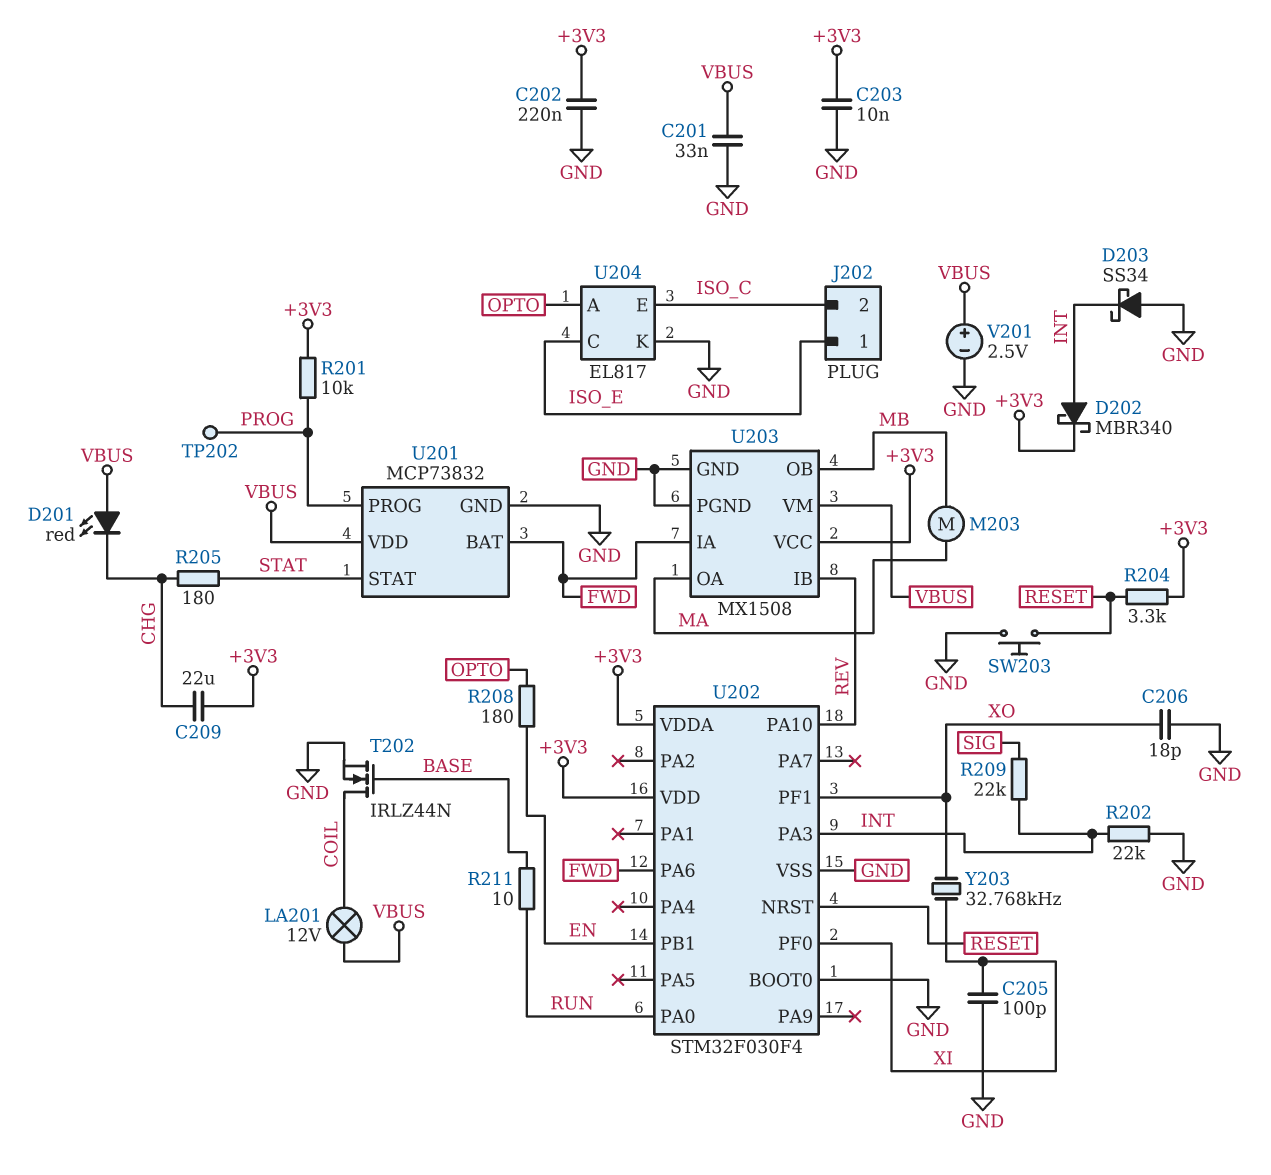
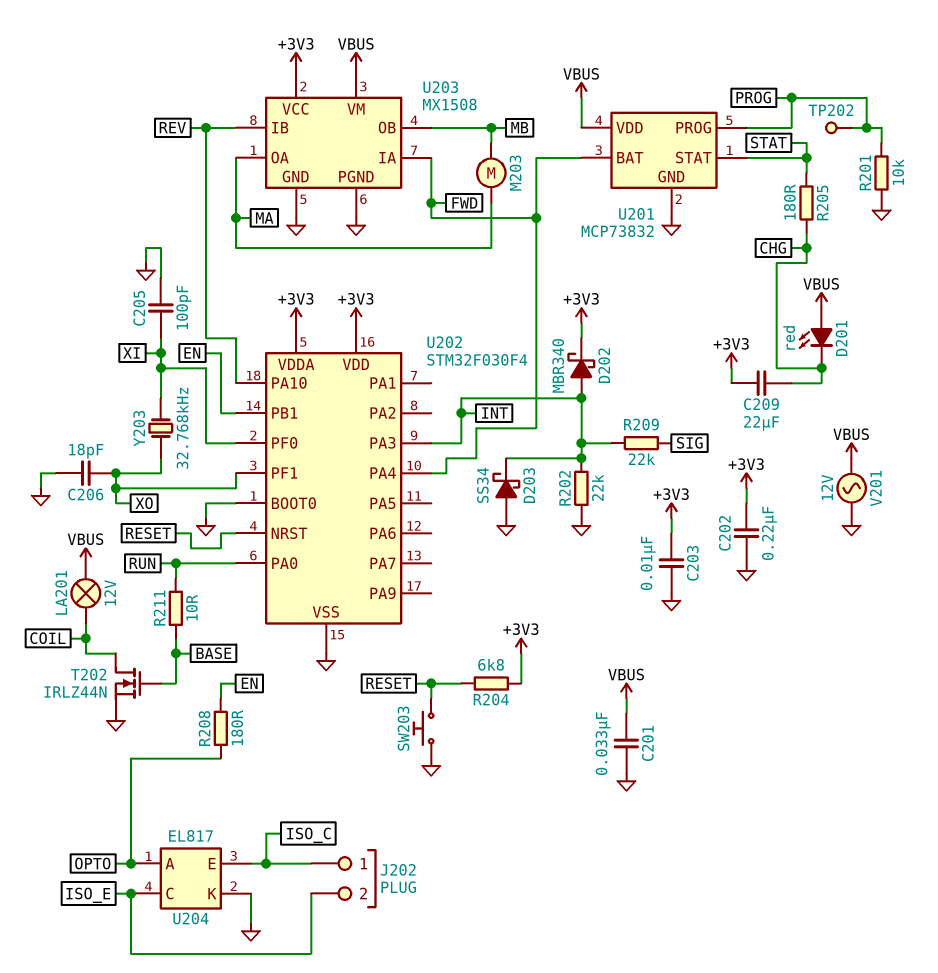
J202 pin 1: ISO_E -> ISO_C
J202 pin 2: ISO_C -> ISO_E
R201: 10k (+3V3, PROG) -> 10k (GND, PROG)
R204: 3.3k (+3V3, RESET) -> 6.8k (+3V3, RESET)
U202 pin PA4: none -> FWD
U202 pin PA6: FWD -> none
V201: 2.5V (plus VBUS, minus GND) -> AC 12V (GND, VBUS)

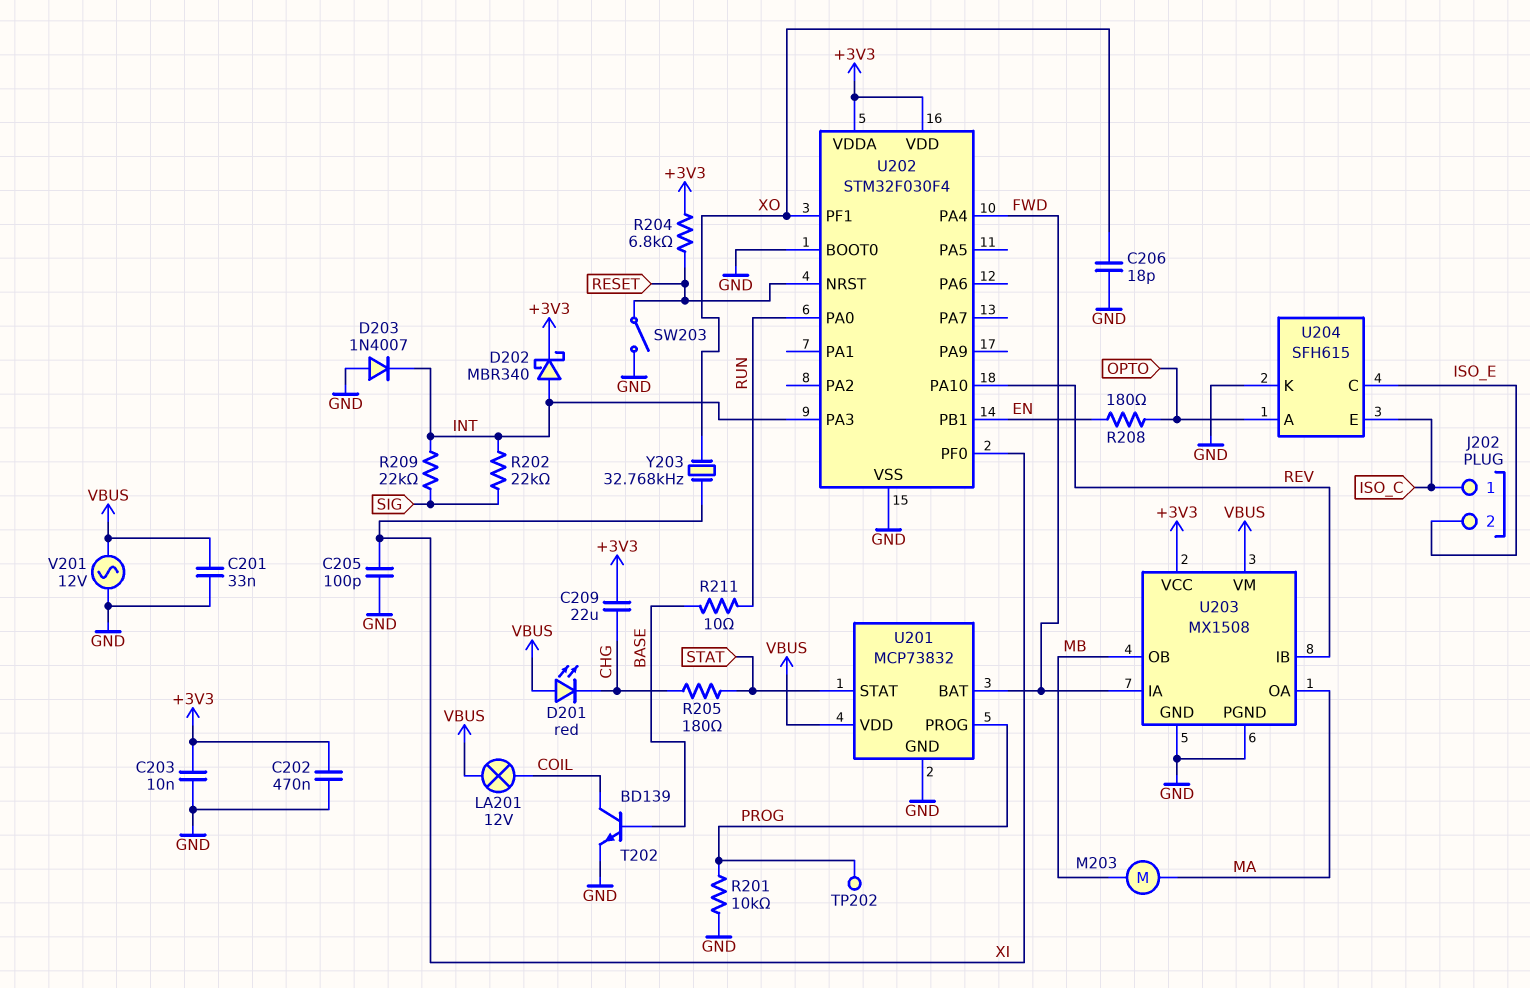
C202: 220nF (+3V3, GND) -> 470nF (+3V3, GND)
D203: schottky SS34 (A GND, K INT) -> diode 1N4007 (A GND, K INT)
R202: 22k (GND, INT) -> 22k (INT, SIG)
SW203: button (GND, RESET) -> switch (GND, RESET)
T202: NMOS IRLZ44N (G BASE, D COIL, S GND) -> NPN BD139 (B BASE, C COIL, E GND)
U204: EL817 -> SFH615

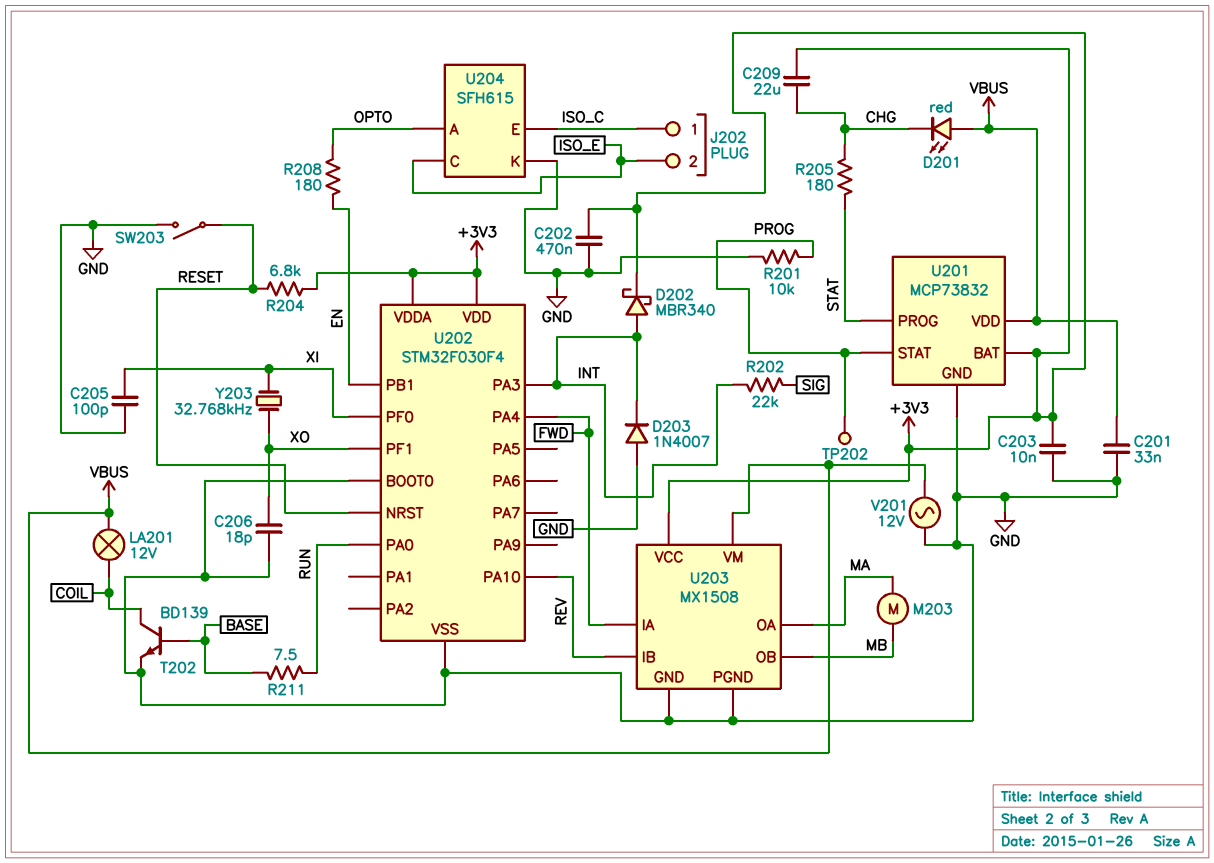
R209: 22k (INT, SIG) -> none
R211: 10 (BASE, RUN) -> 7.5 (BASE, RUN)
U201 pin BAT: FWD -> +3V3
U201 pin PROG: PROG -> STAT
U201 pin STAT: STAT -> PROG

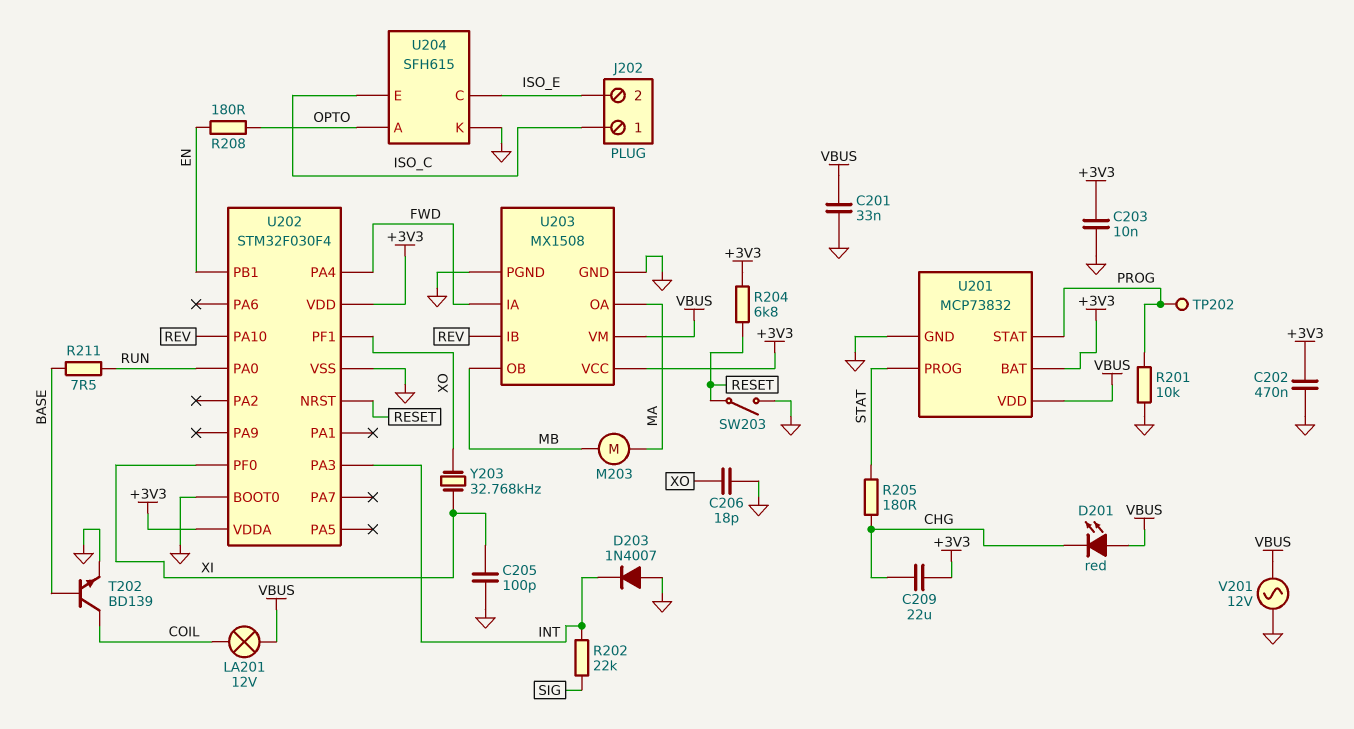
D202: schottky MBR340 (A INT, K +3V3) -> none

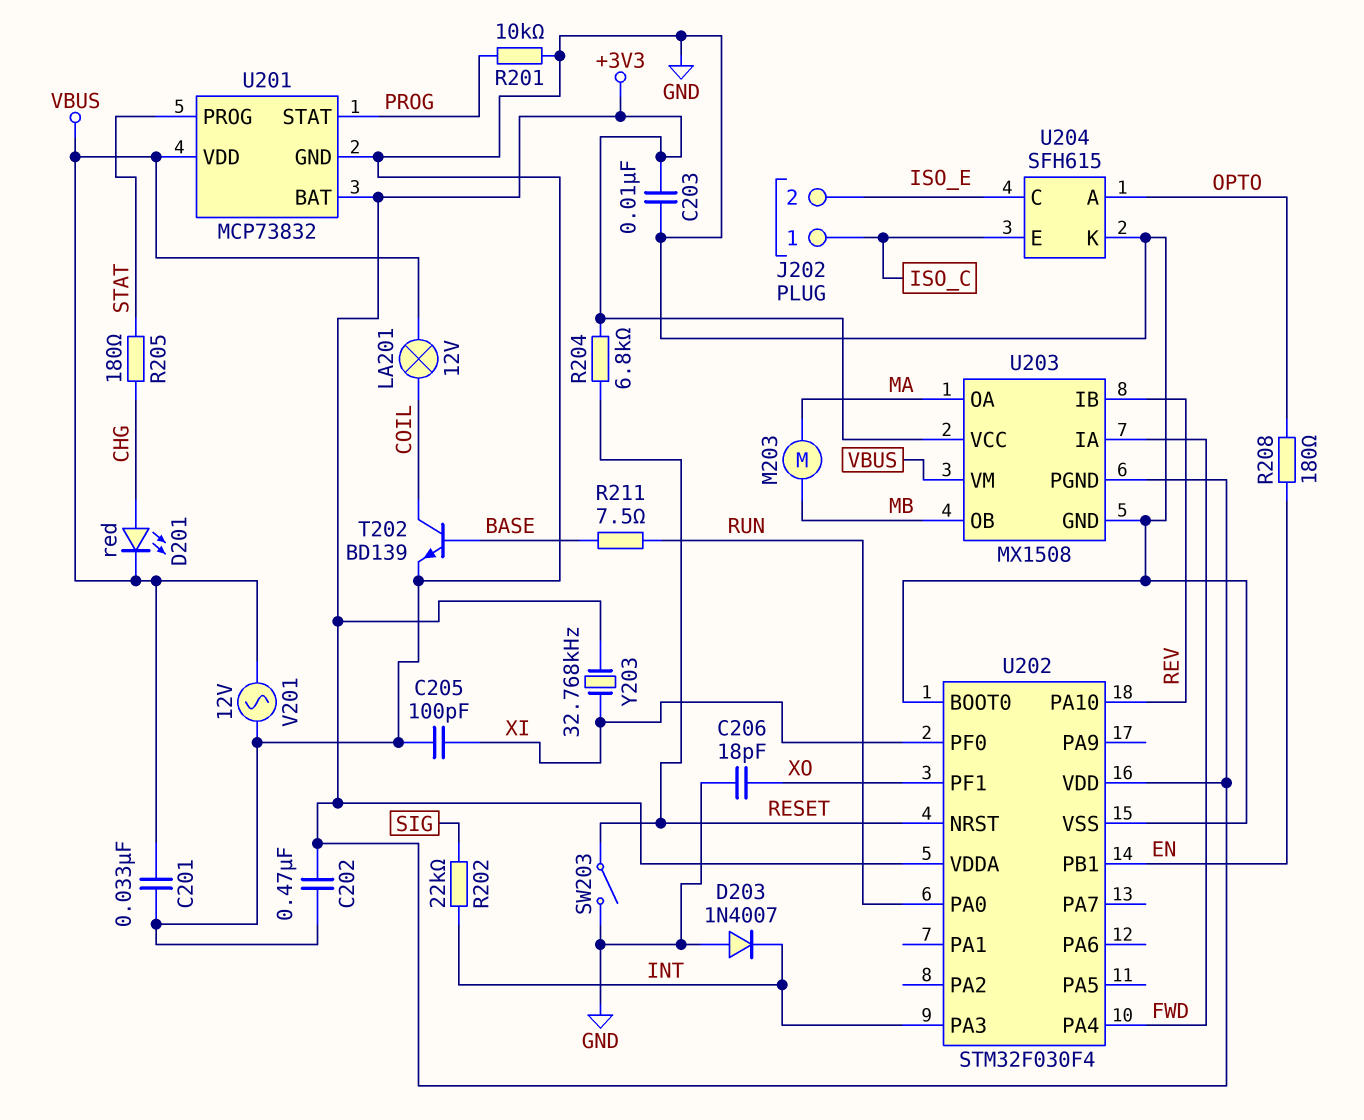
C209: 22uF (+3V3, CHG) -> none
D201: LED red (A VBUS, K CHG) -> LED red (A CHG, K VBUS)
TP202: test point (PROG) -> none
U203 pin PGND: GND -> +3V3
Y203: 32.768kHz (XI, XO) -> 32.768kHz (+3V3, XI)

